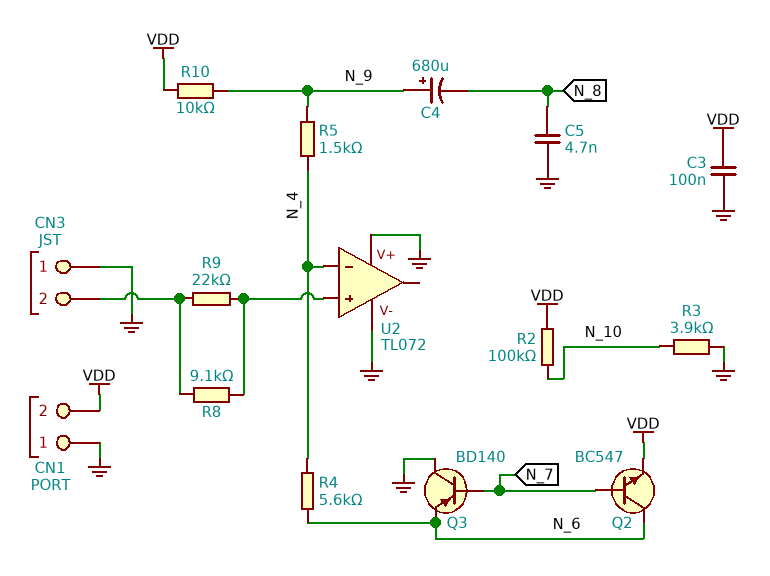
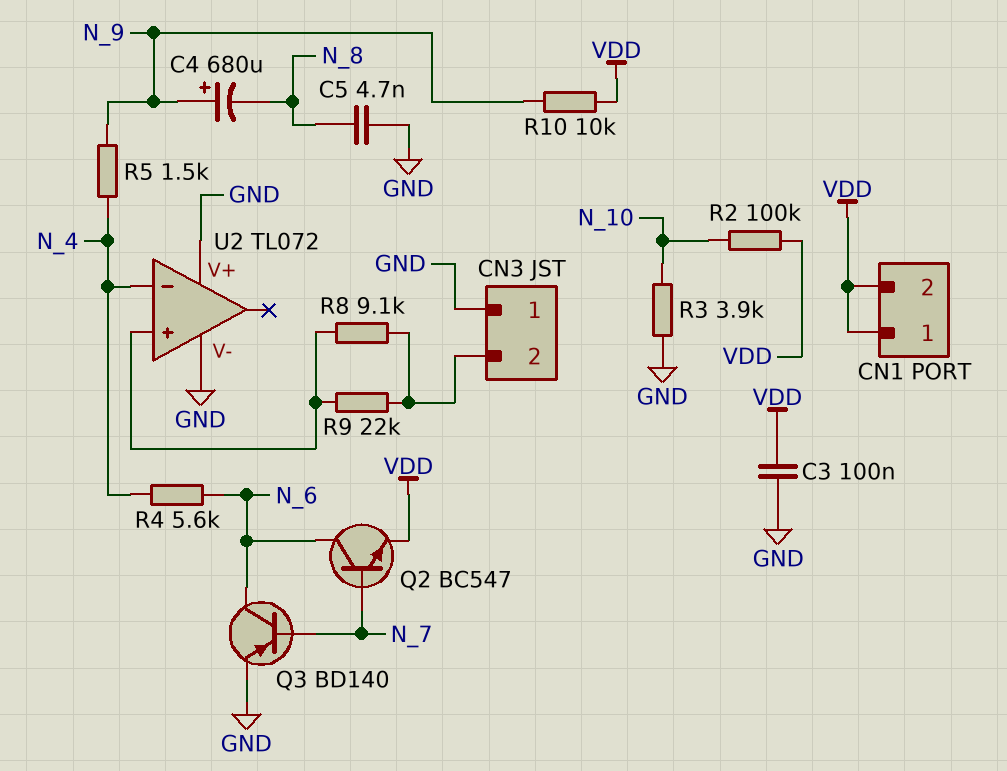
CN1 pin 1: GND -> VDD
Q3: PNP BD140 (B N_7, C GND, E N_6) -> PNP BD140 (B N_7, C N_6, E GND)

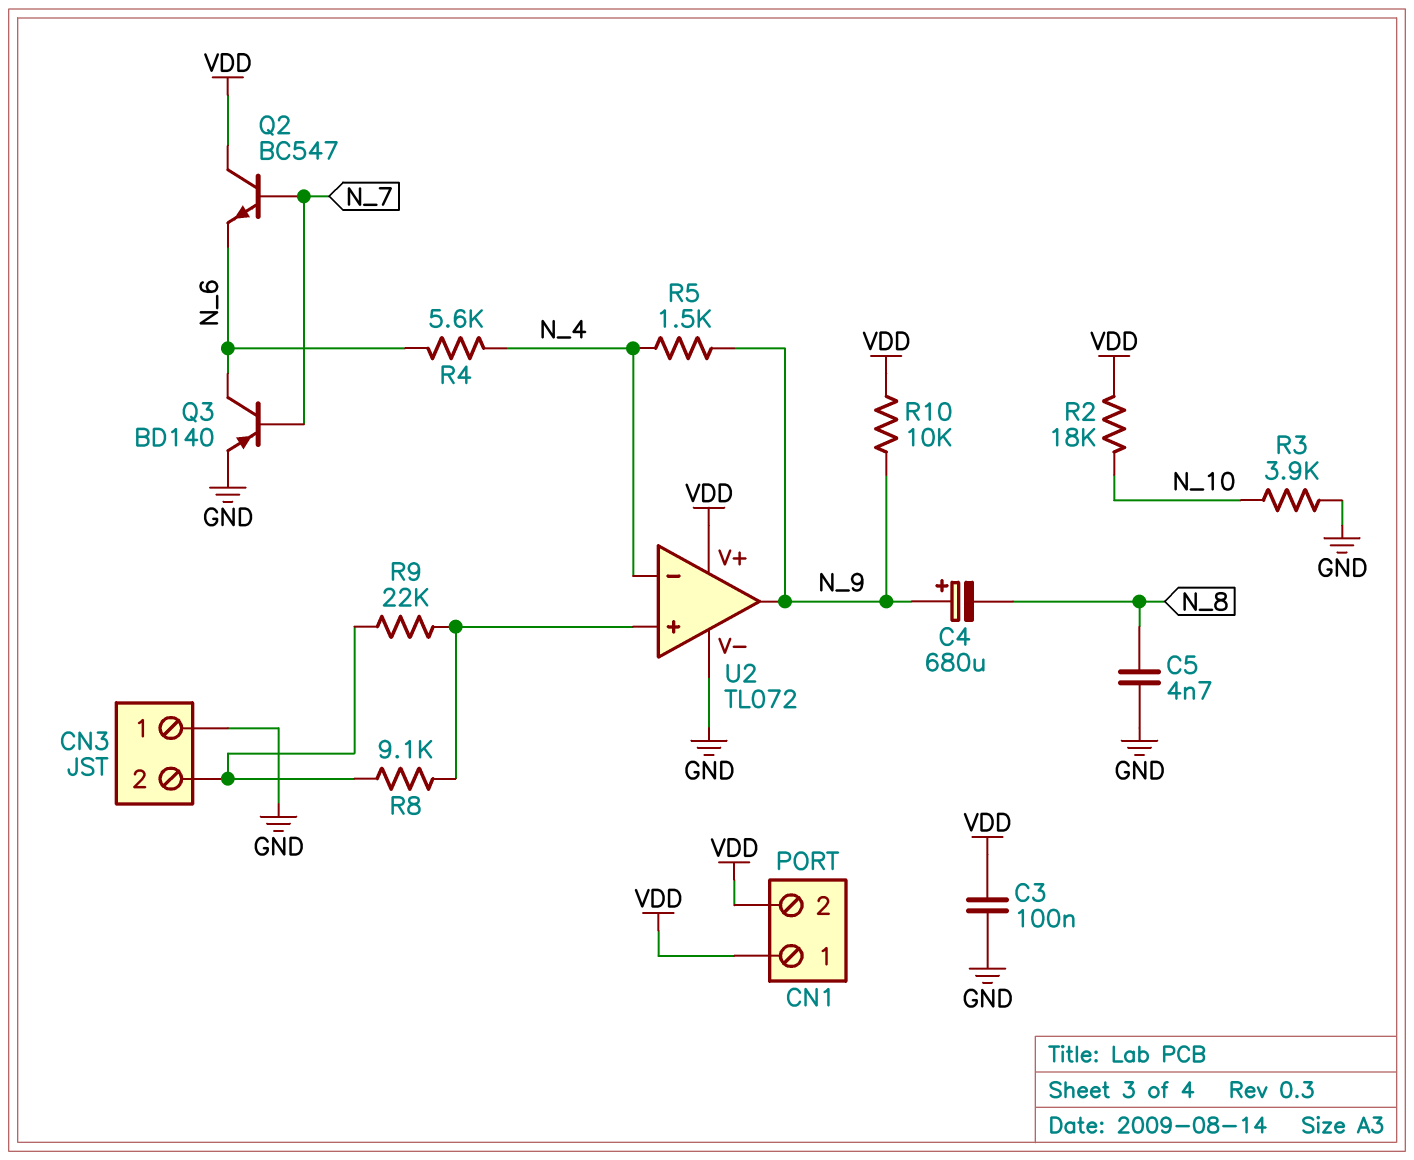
Q2: NPN BC547 (B N_7, C N_6, E VDD) -> NPN BC547 (B N_7, C VDD, E N_6)
R2: 100k (N_10, VDD) -> 18k (N_10, VDD)
U2 pin V+: GND -> VDD
U2 pin out: none -> N_9

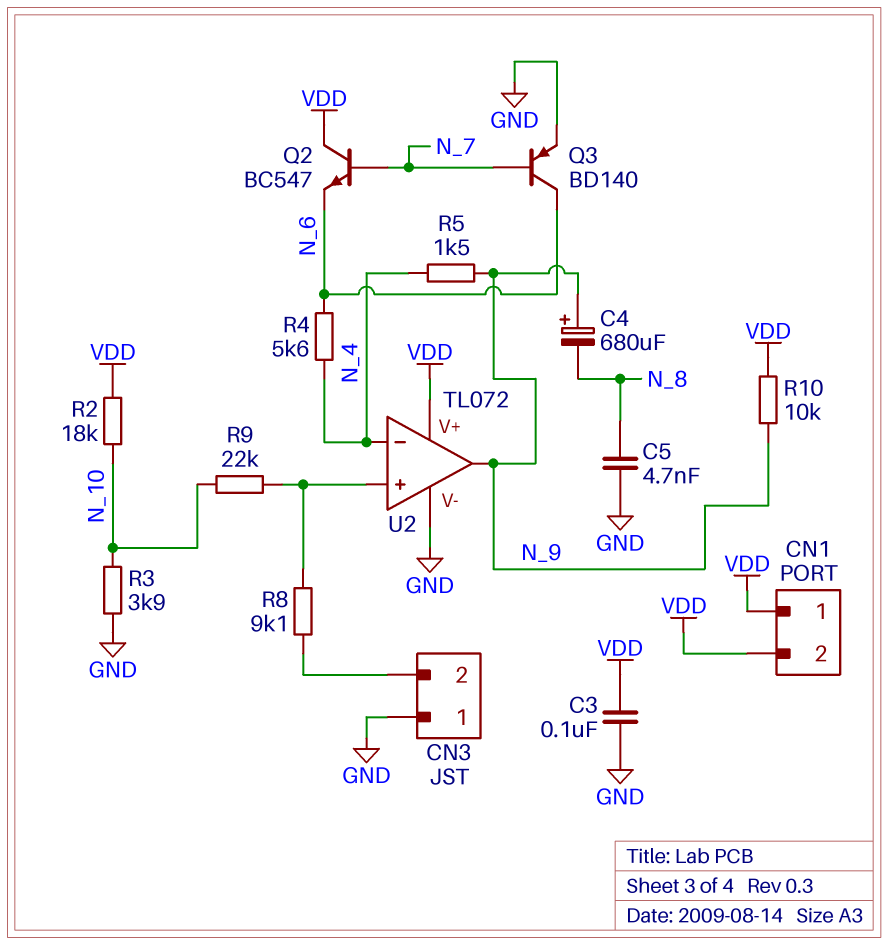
R9: 22k (CN3/2, U2/in+) -> 22k (N_10, U2/in+)

